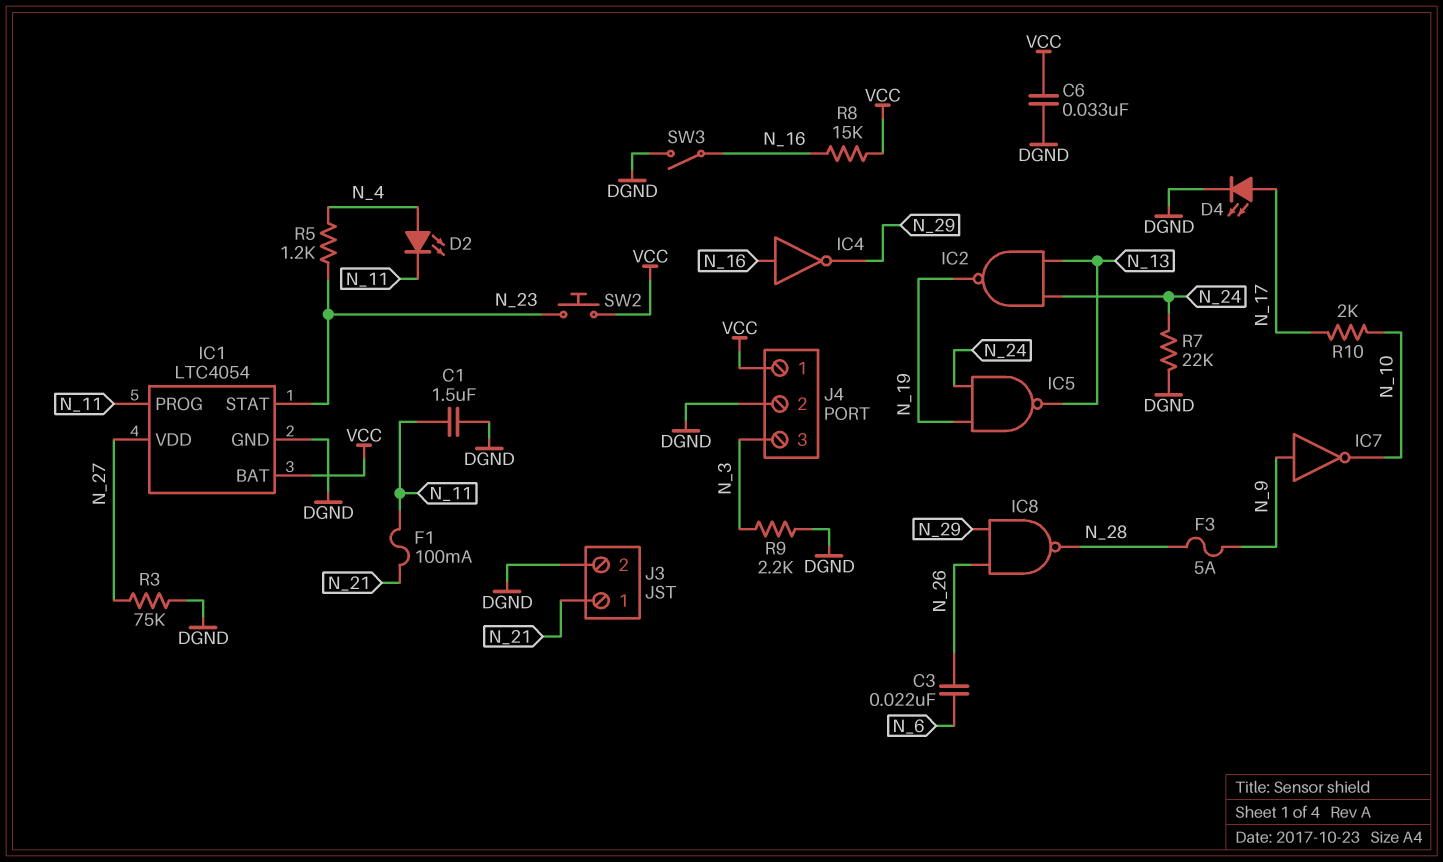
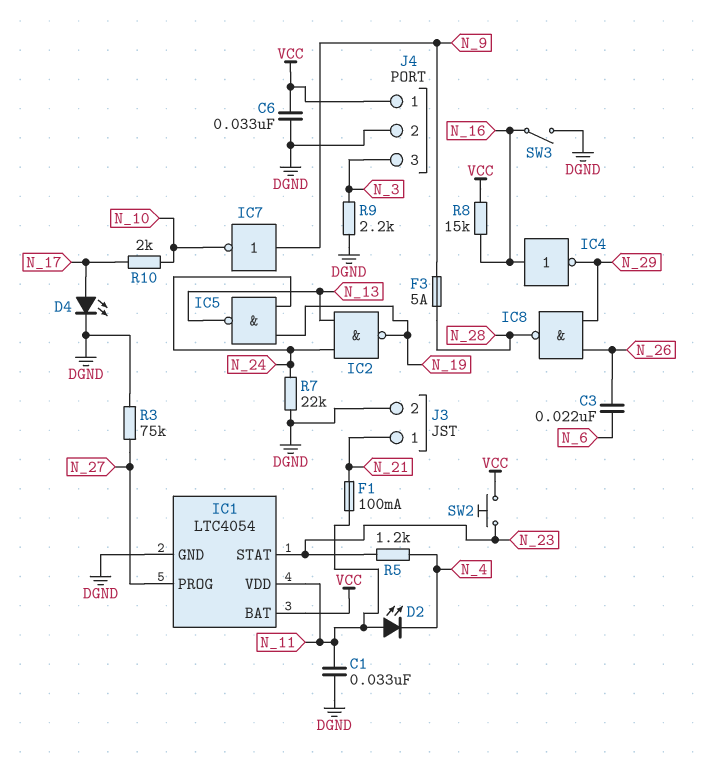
C1: 1.5uF (DGND, N_11) -> 33nF (DGND, N_11)
D2: LED (A N_4, K N_11) -> LED (A N_11, K N_4)
IC1 pin PROG: N_11 -> N_27
IC1 pin VDD: N_27 -> N_11

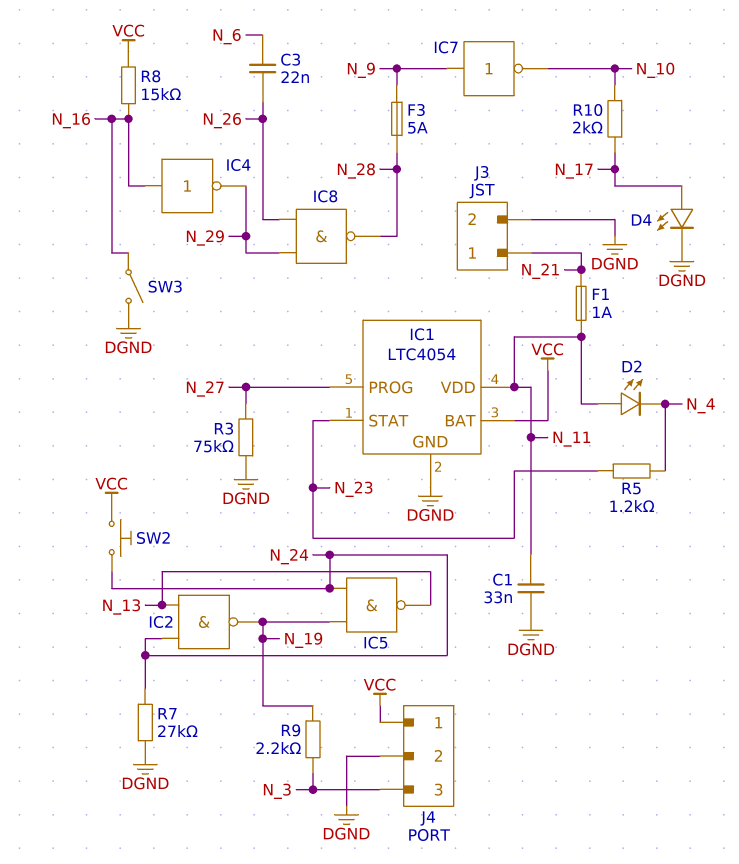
C6: 33nF (DGND, VCC) -> none
F1: 100mA (N_11, N_21) -> 1A (N_11, N_21)
R7: 22k (DGND, N_24) -> 27k (DGND, N_24)
R9: 2.2k (DGND, N_3) -> 2.2k (N_3, N_19)
SW2: button (N_23, VCC) -> button (N_24, VCC)

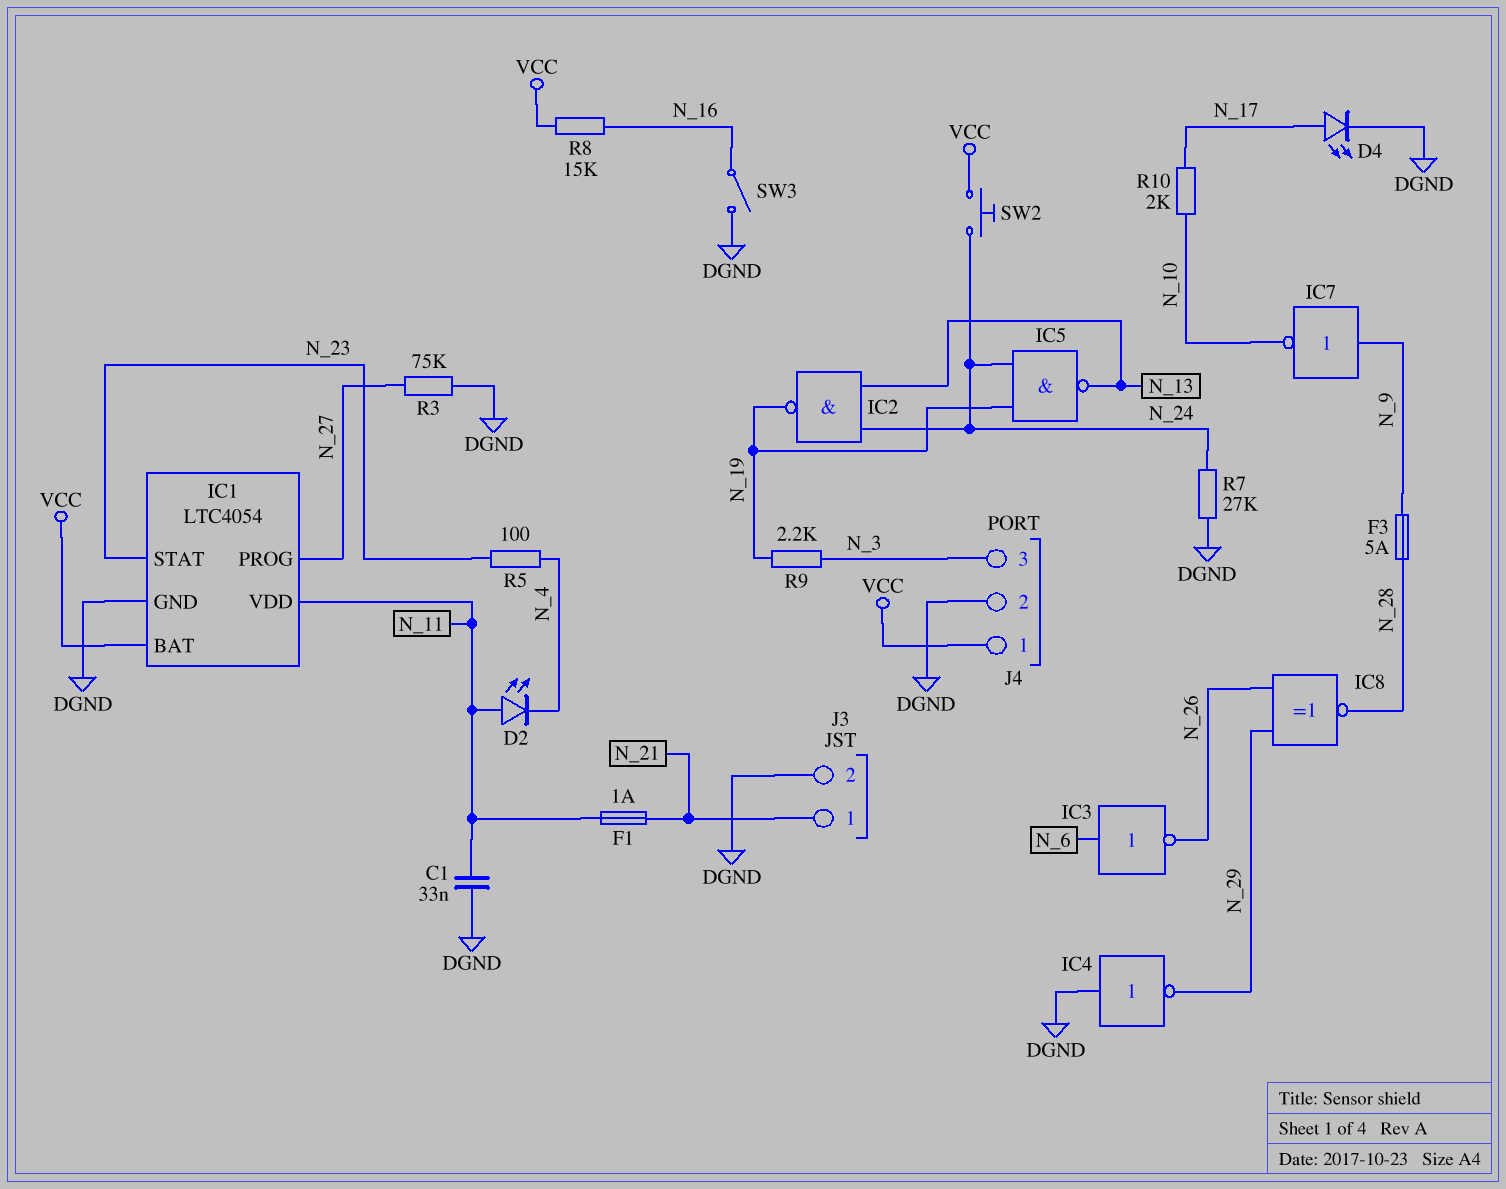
C3: 22nF (N_6, N_26) -> none
IC3: none -> NOT (in N_6, out N_26)
IC4: NOT (in N_16, out N_29) -> NOT (in DGND, out N_29)
IC8: NAND (in N_26, in N_29, out N_28) -> XNOR (in N_26, in N_29, out N_28)
R5: 1.2k (N_4, N_23) -> 100 (N_4, N_23)

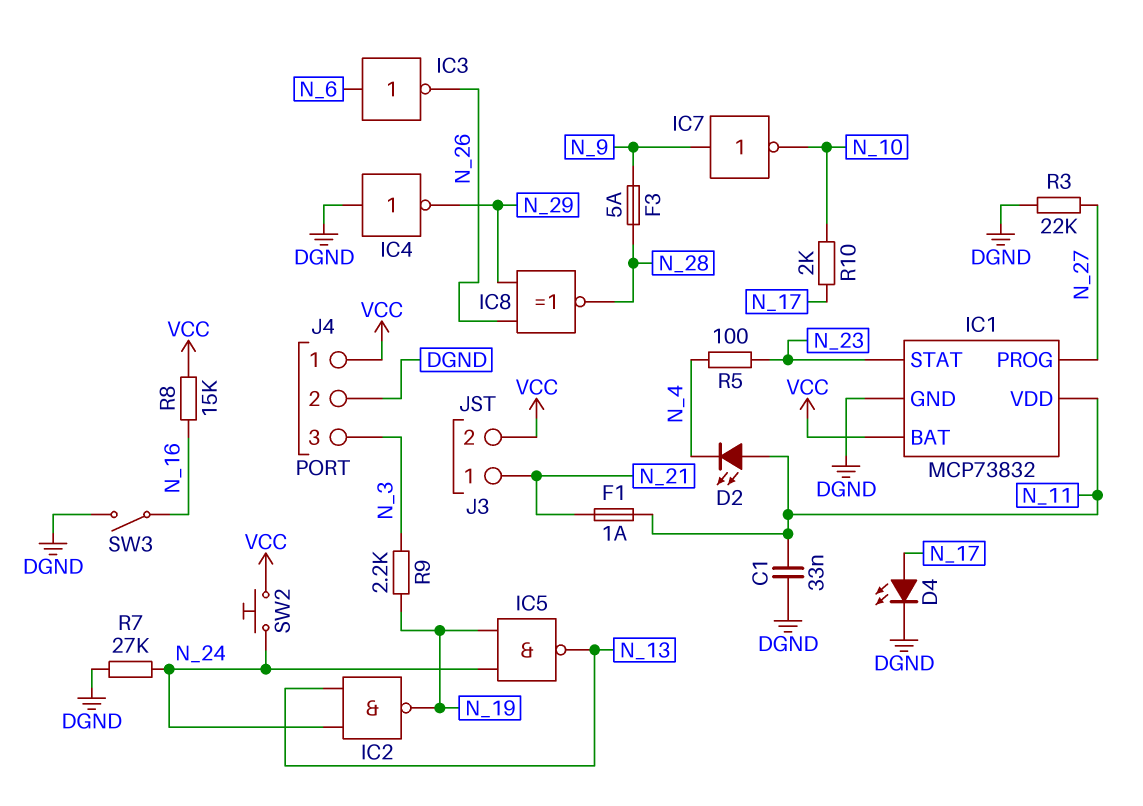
IC1: LTC4054 -> MCP73832
J3 pin 2: DGND -> VCC
R3: 75k (DGND, N_27) -> 22k (DGND, N_27)

